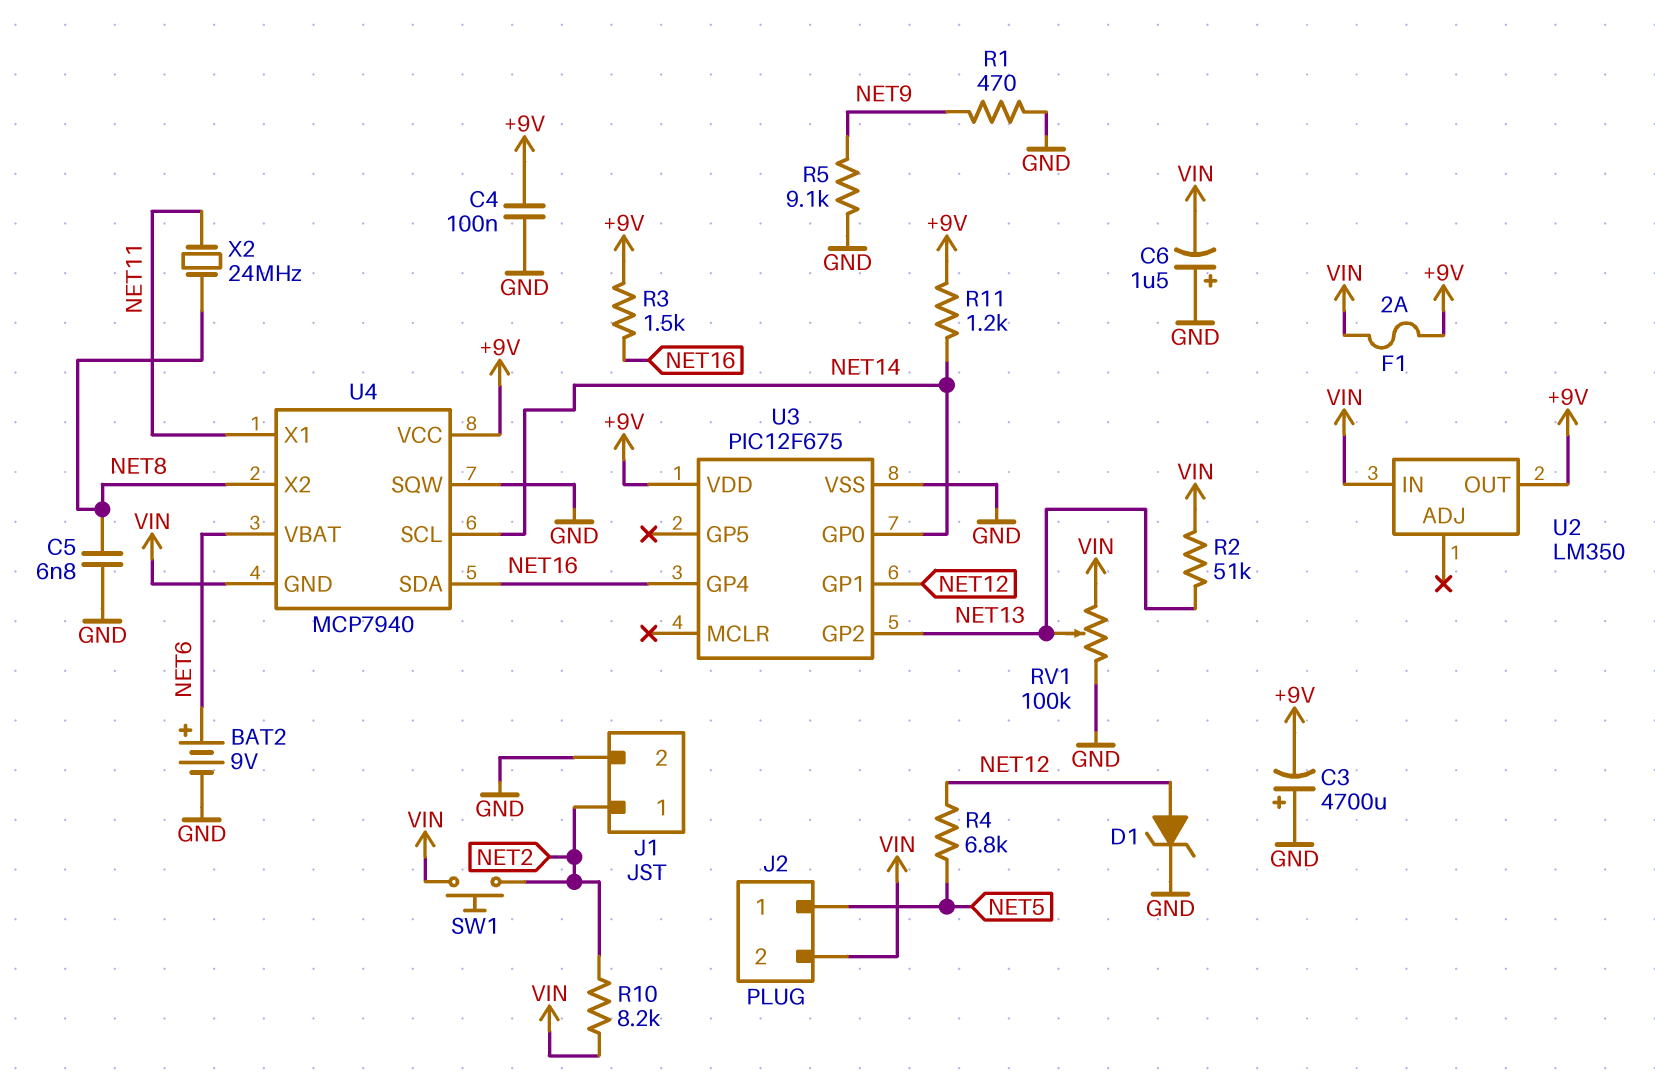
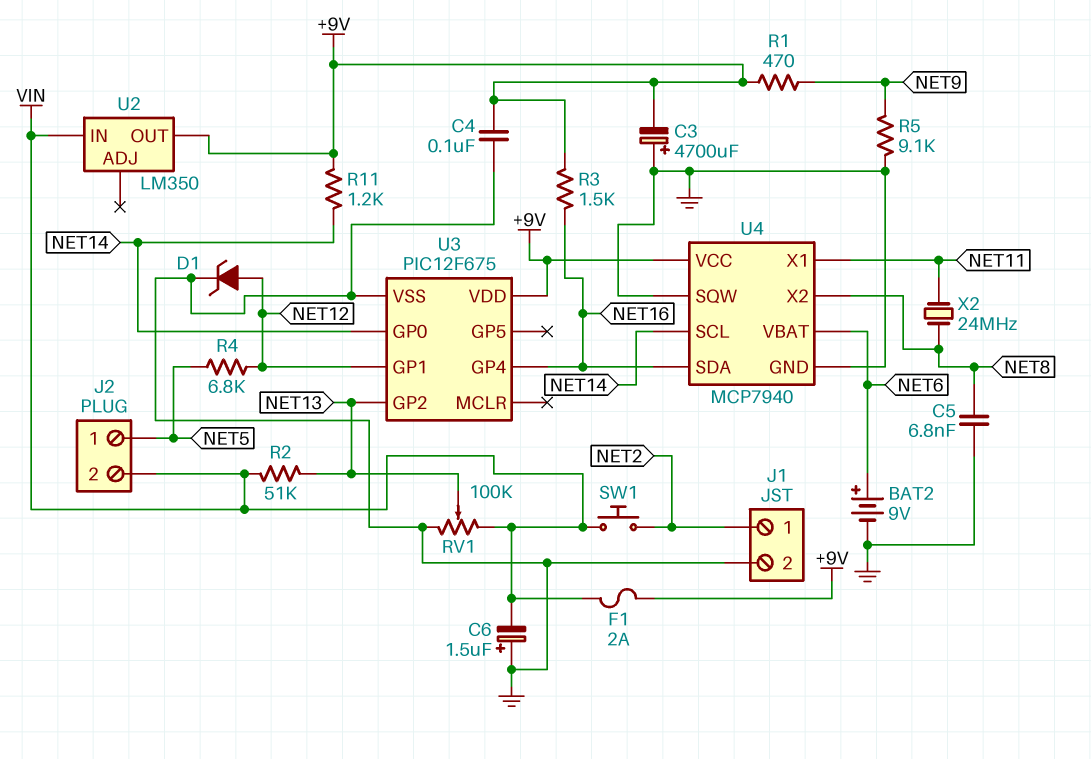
R1: 470 (GND, NET9) -> 470 (+9V, NET9)
R10: 8.2k (NET2, VIN) -> none
U4 pin GND: VIN -> GND

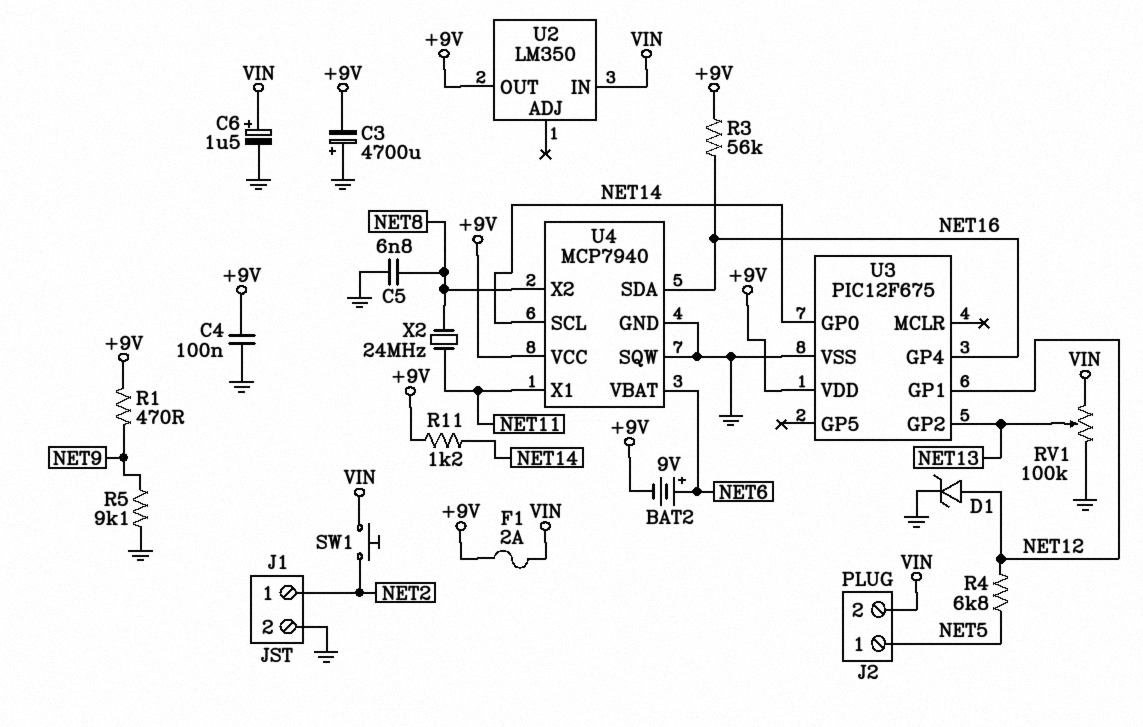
BAT2: 9V (plus NET6, minus GND) -> 9V (plus NET6, minus +9V)
C6: 1.5uF (plus GND, minus VIN) -> 1.5uF (plus VIN, minus GND)
R2: 51k (NET13, VIN) -> none
R3: 1.5k (+9V, NET16) -> 56k (+9V, NET16)

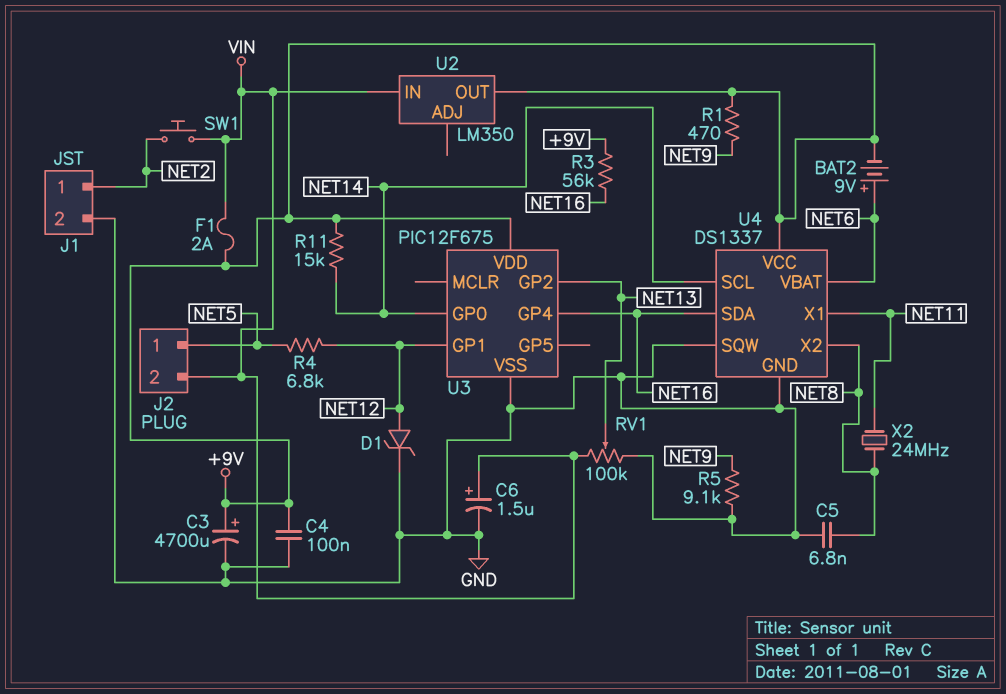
C3: 4700uF (plus GND, minus +9V) -> 4700uF (plus +9V, minus GND)
R11: 1.2k (+9V, NET14) -> 15k (+9V, NET14)
U4: MCP7940 -> DS1337

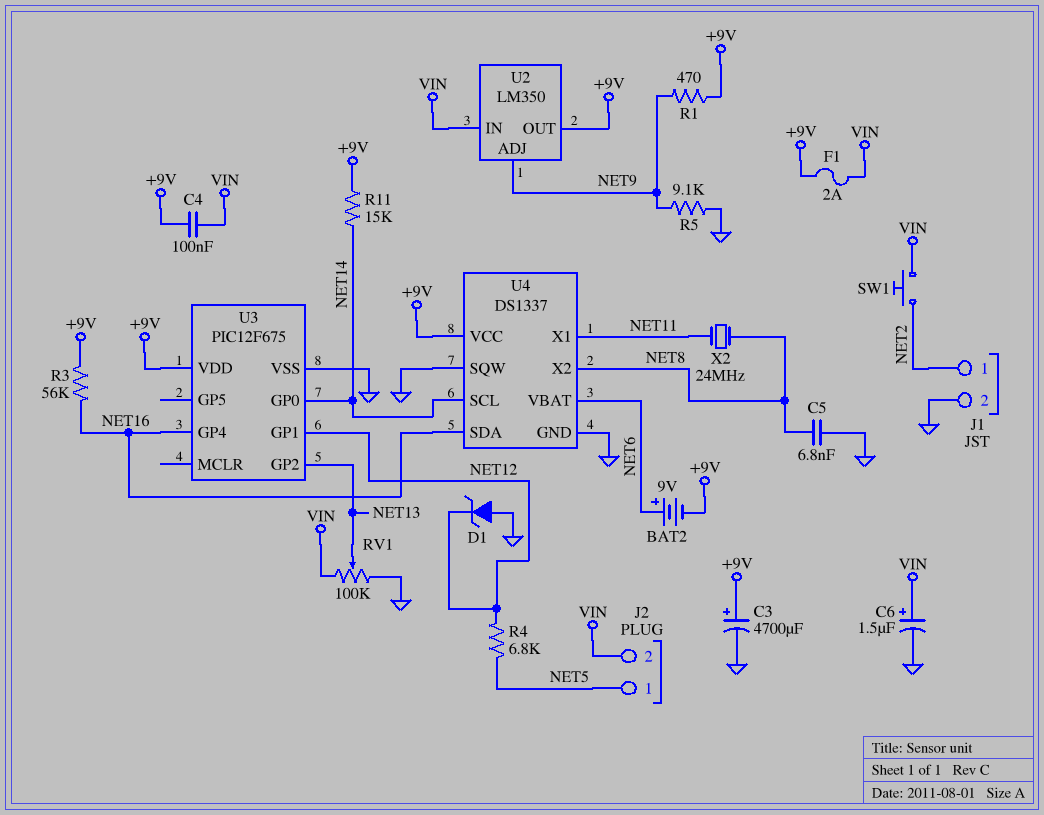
C4: 100nF (+9V, GND) -> 100nF (+9V, VIN)
D1: zener (A NET12, K GND) -> zener (A GND, K NET12)
U2 pin ADJ: none -> NET9

